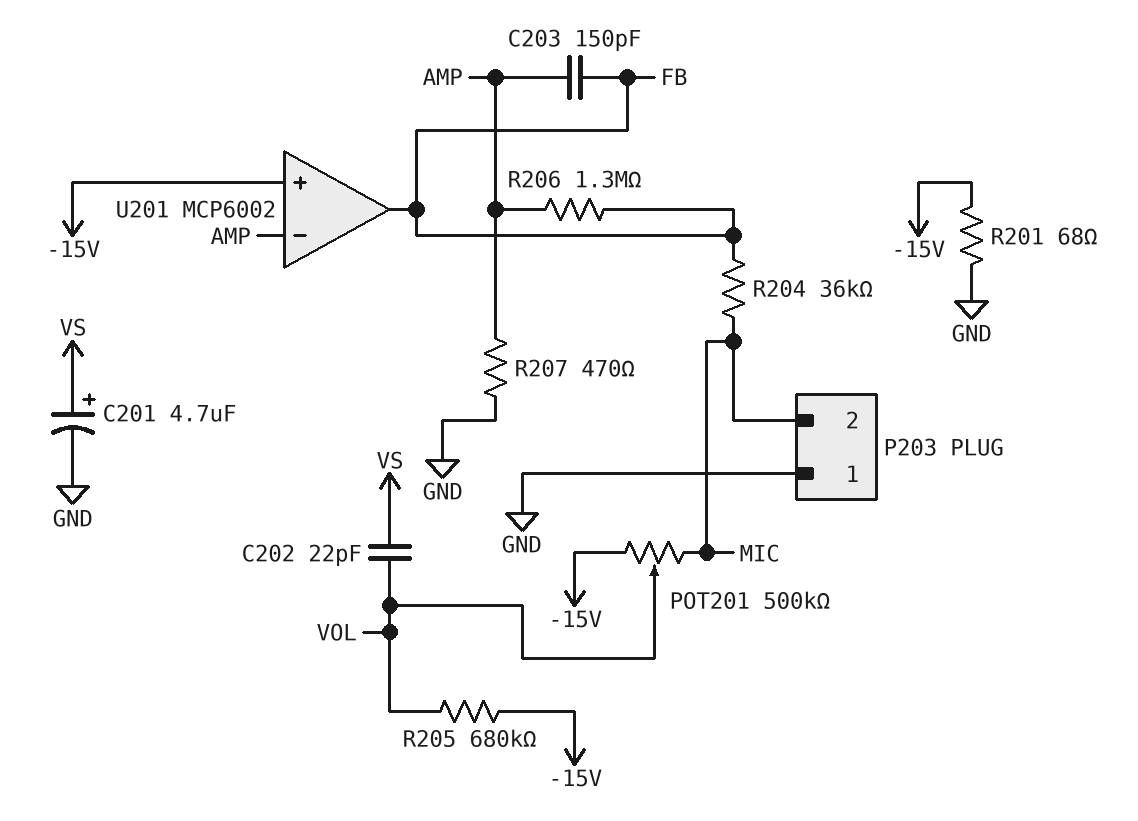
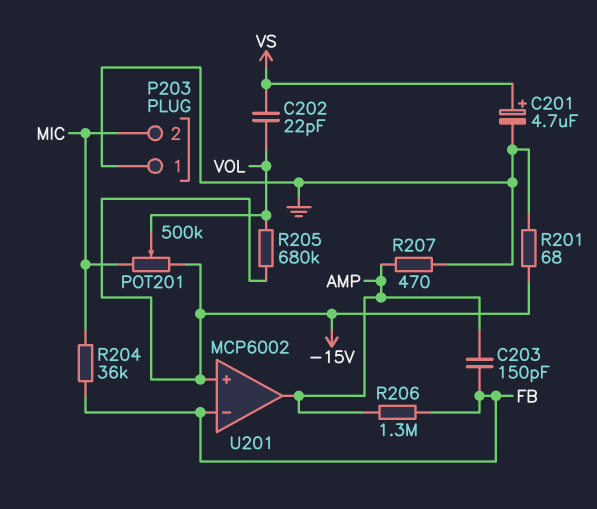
U201 pin in-: AMP -> FB
U201 pin out: FB -> AMP

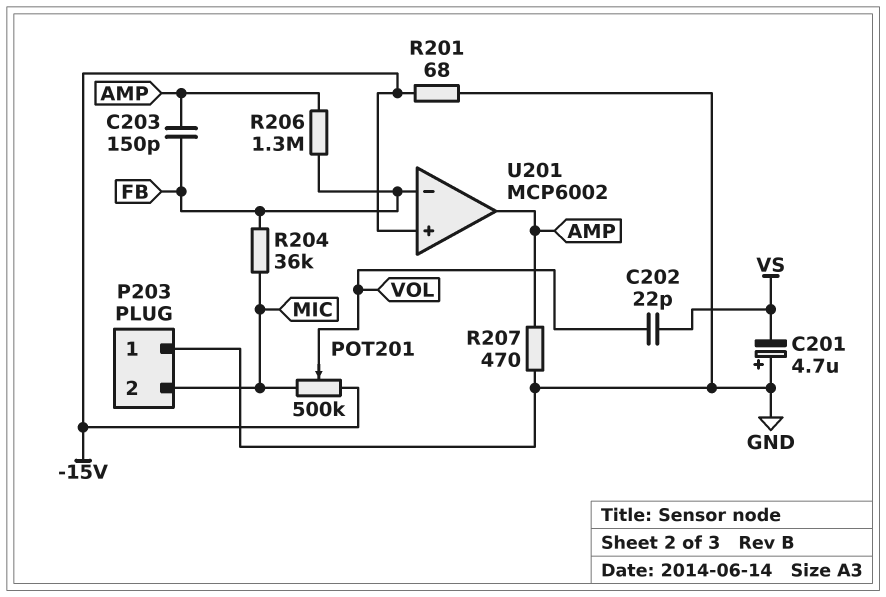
C201: 4.7uF (plus VS, minus GND) -> 4.7uF (plus GND, minus VS)
R205: 680k (-15V, VOL) -> none

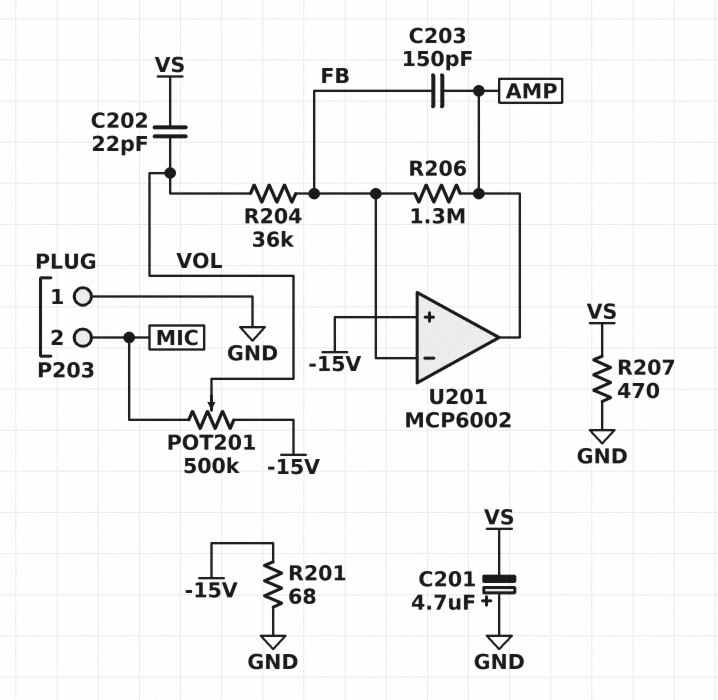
R204: 36k (FB, MIC) -> 36k (FB, VOL)
R207: 470 (AMP, GND) -> 470 (GND, VS)

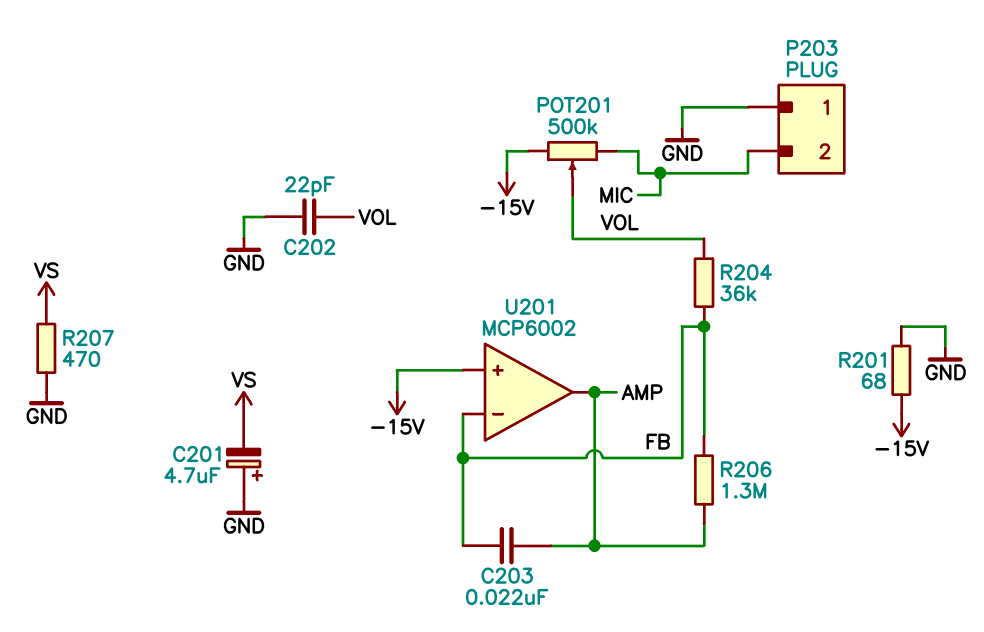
C202: 22pF (VOL, VS) -> 22pF (GND, VOL)
C203: 150pF (AMP, FB) -> 22nF (AMP, FB)

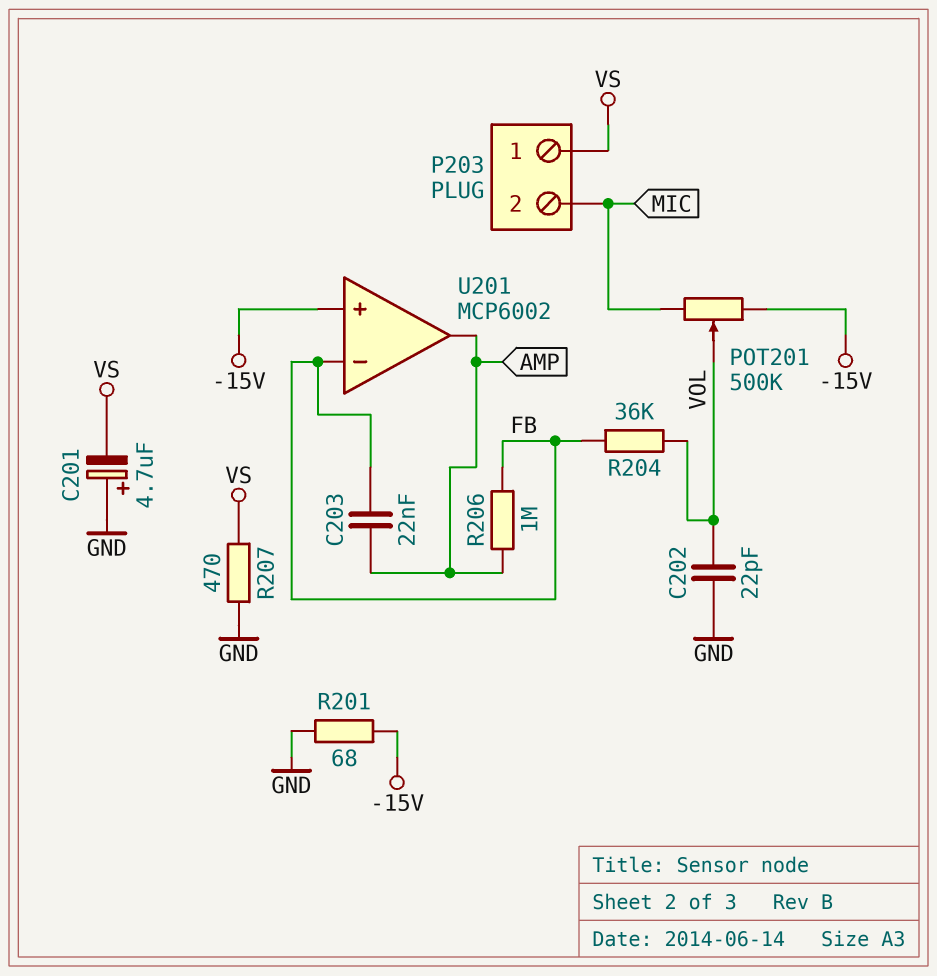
P203 pin 1: GND -> VS
R206: 1.3M (AMP, FB) -> 1M (AMP, FB)

